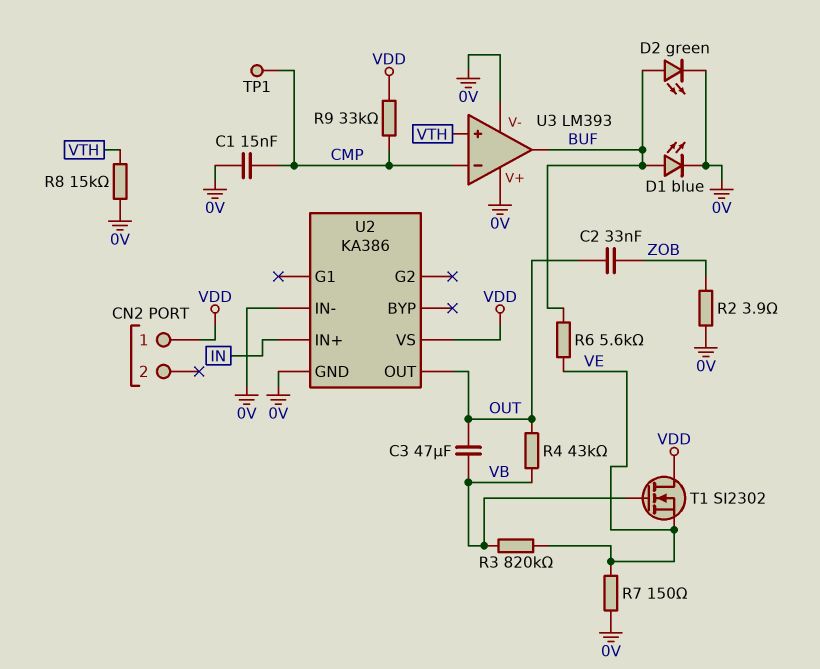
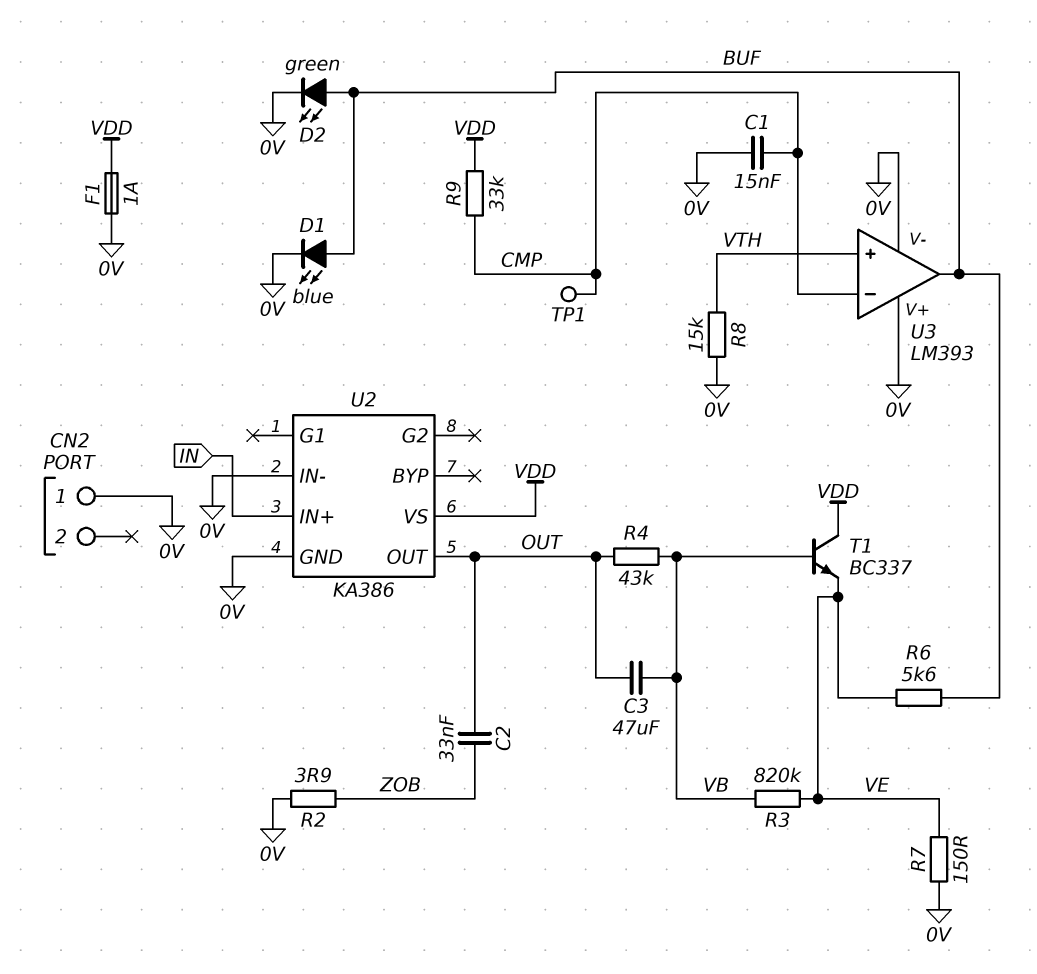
CN2 pin 1: VDD -> 0V
F1: none -> 1A (0V, VDD)
T1: NMOS SI2302 (G VB, D VDD, S VE) -> NPN BC337 (B VB, C VDD, E VE)

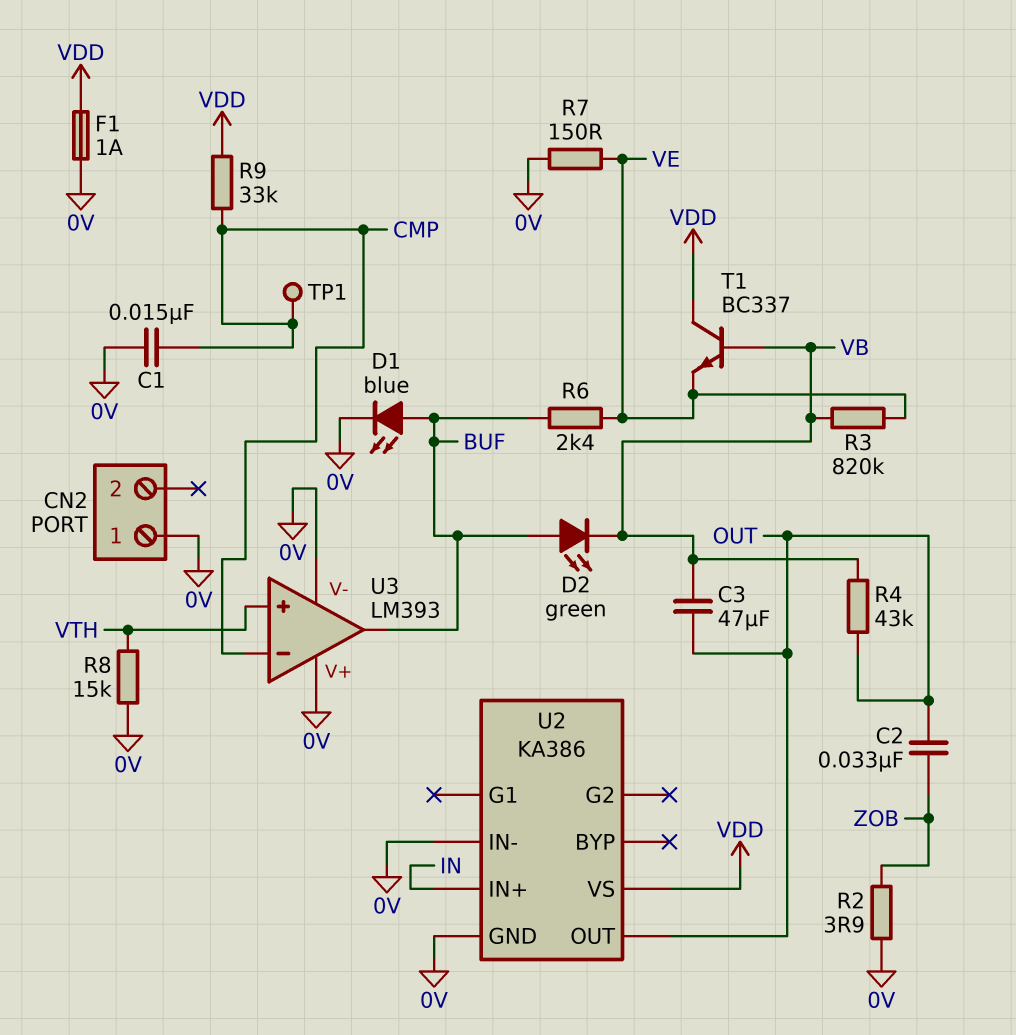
D2: LED green (A BUF, K 0V) -> LED green (A BUF, K VB)
R6: 5.6k (BUF, VE) -> 2.4k (BUF, VE)

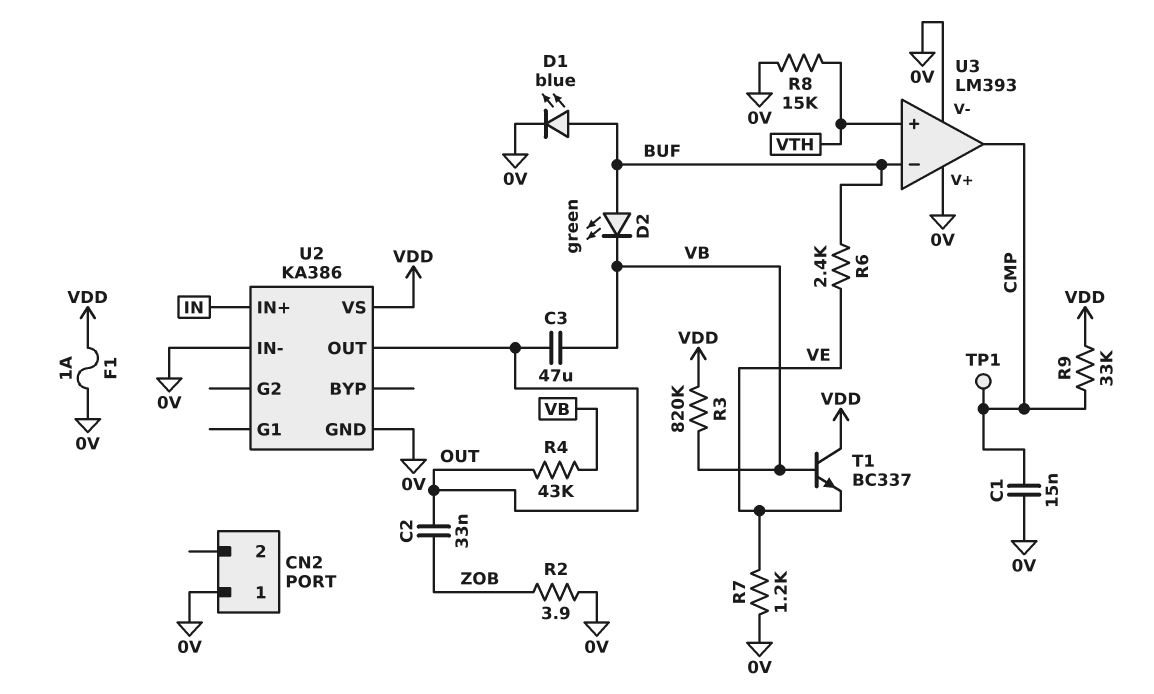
R3: 820k (VB, VE) -> 820k (VB, VDD)
R7: 150 (0V, VE) -> 1.2k (0V, VE)
U3 pin in-: CMP -> BUF
U3 pin out: BUF -> CMP

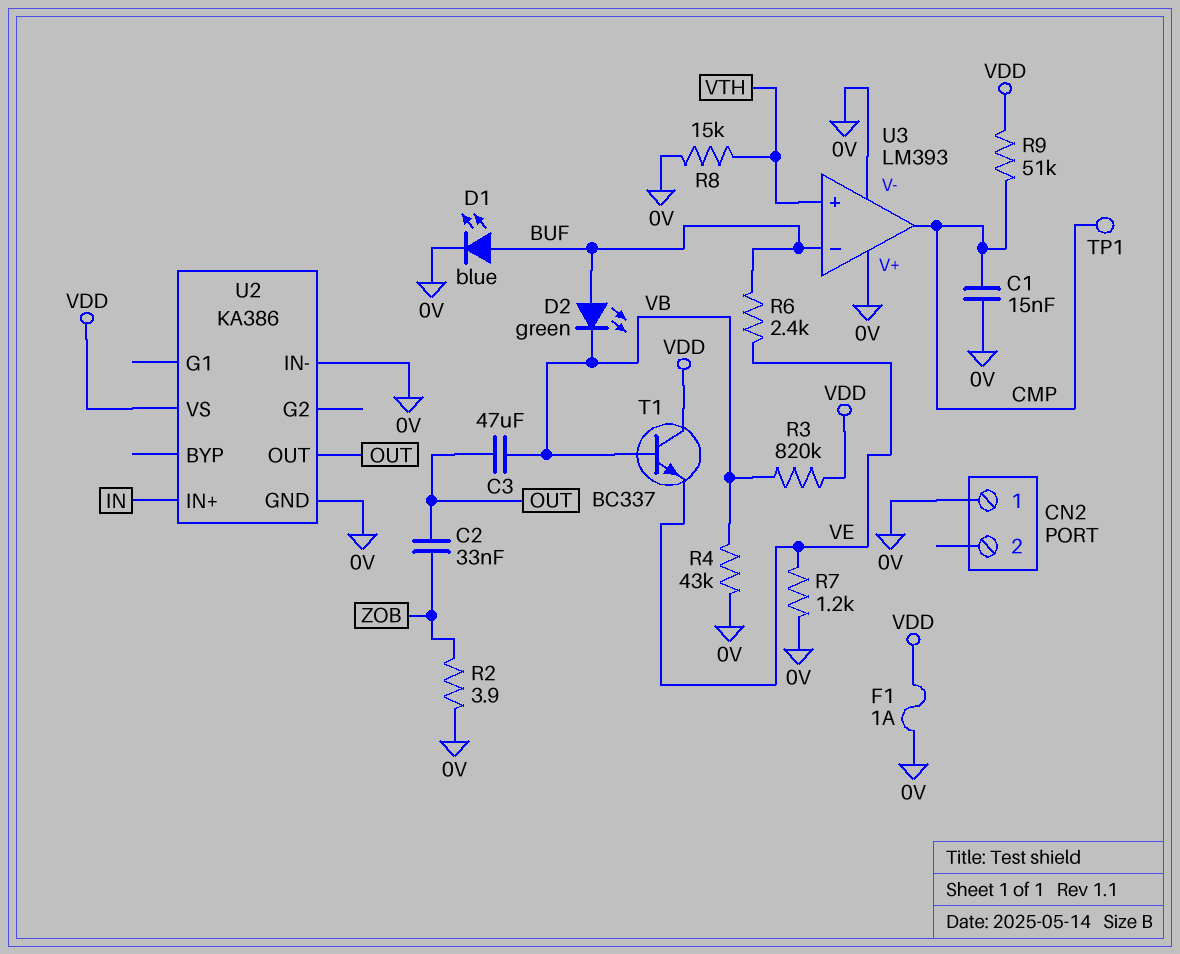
R4: 43k (OUT, VB) -> 43k (0V, VB)
R9: 33k (CMP, VDD) -> 51k (CMP, VDD)

